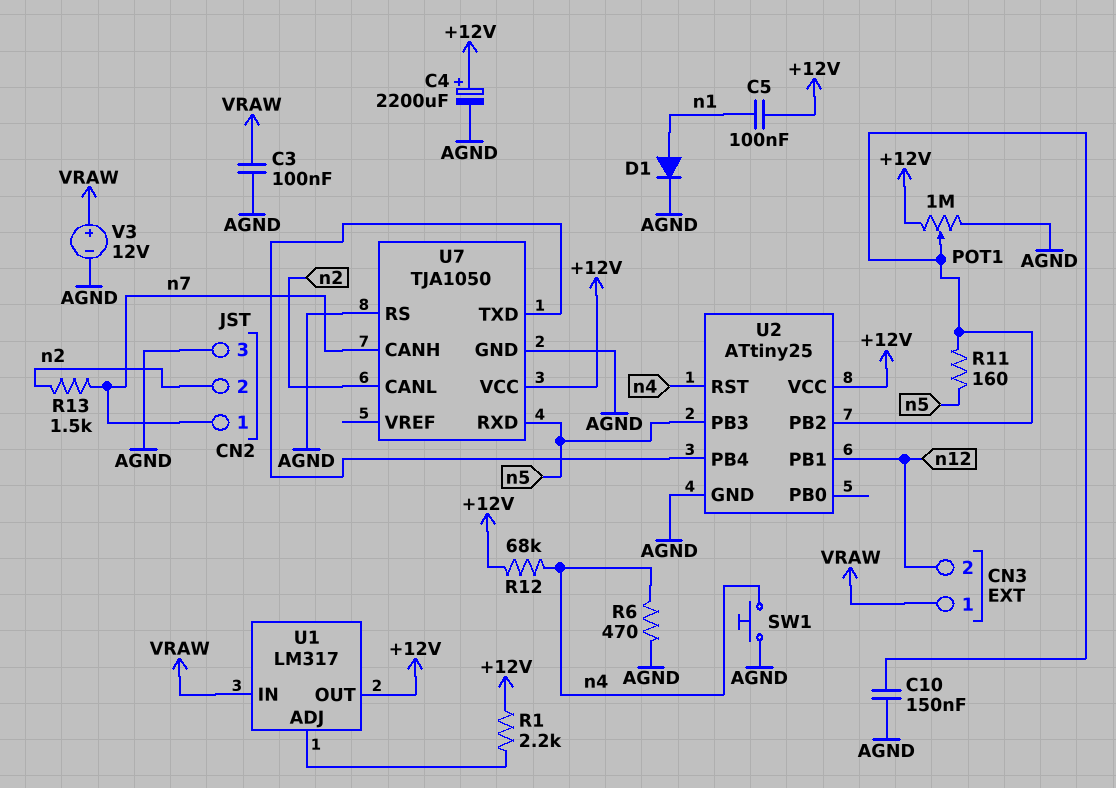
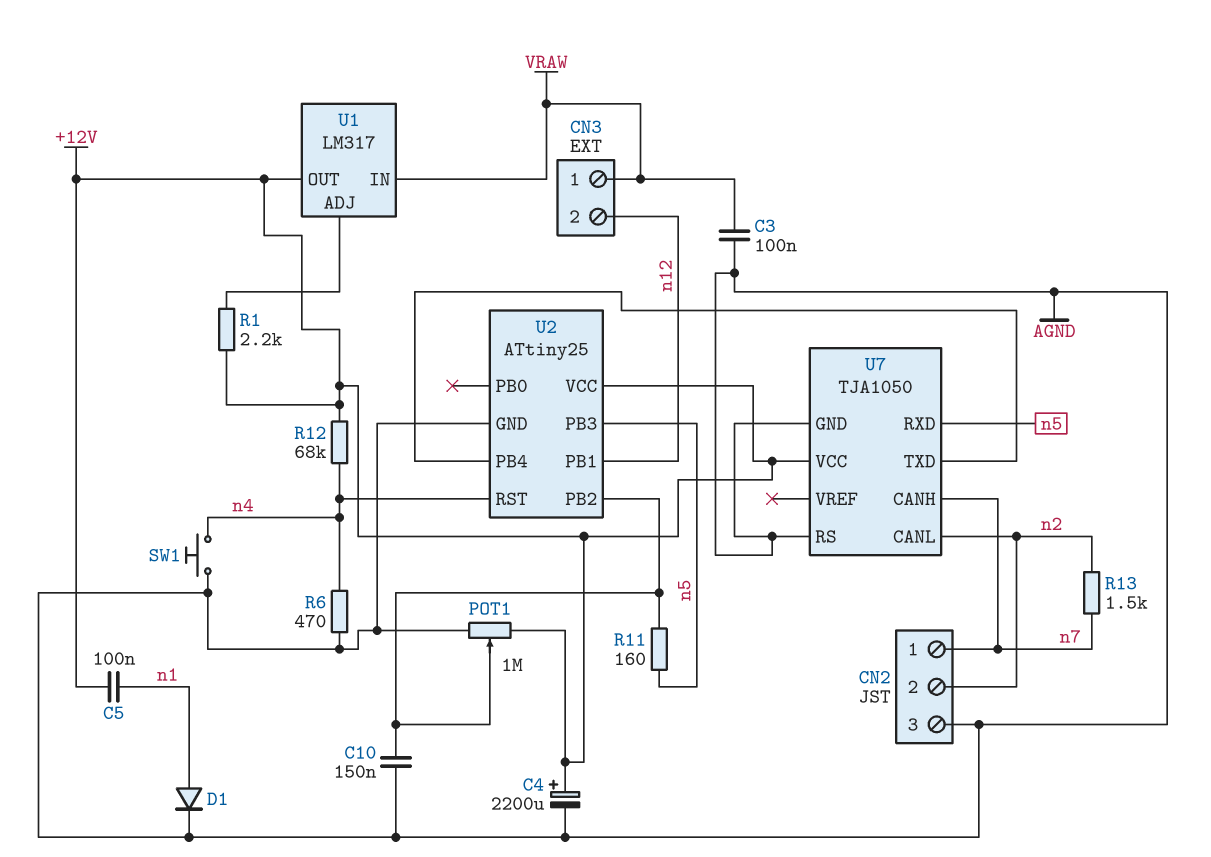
V3: 12V (plus VRAW, minus AGND) -> none

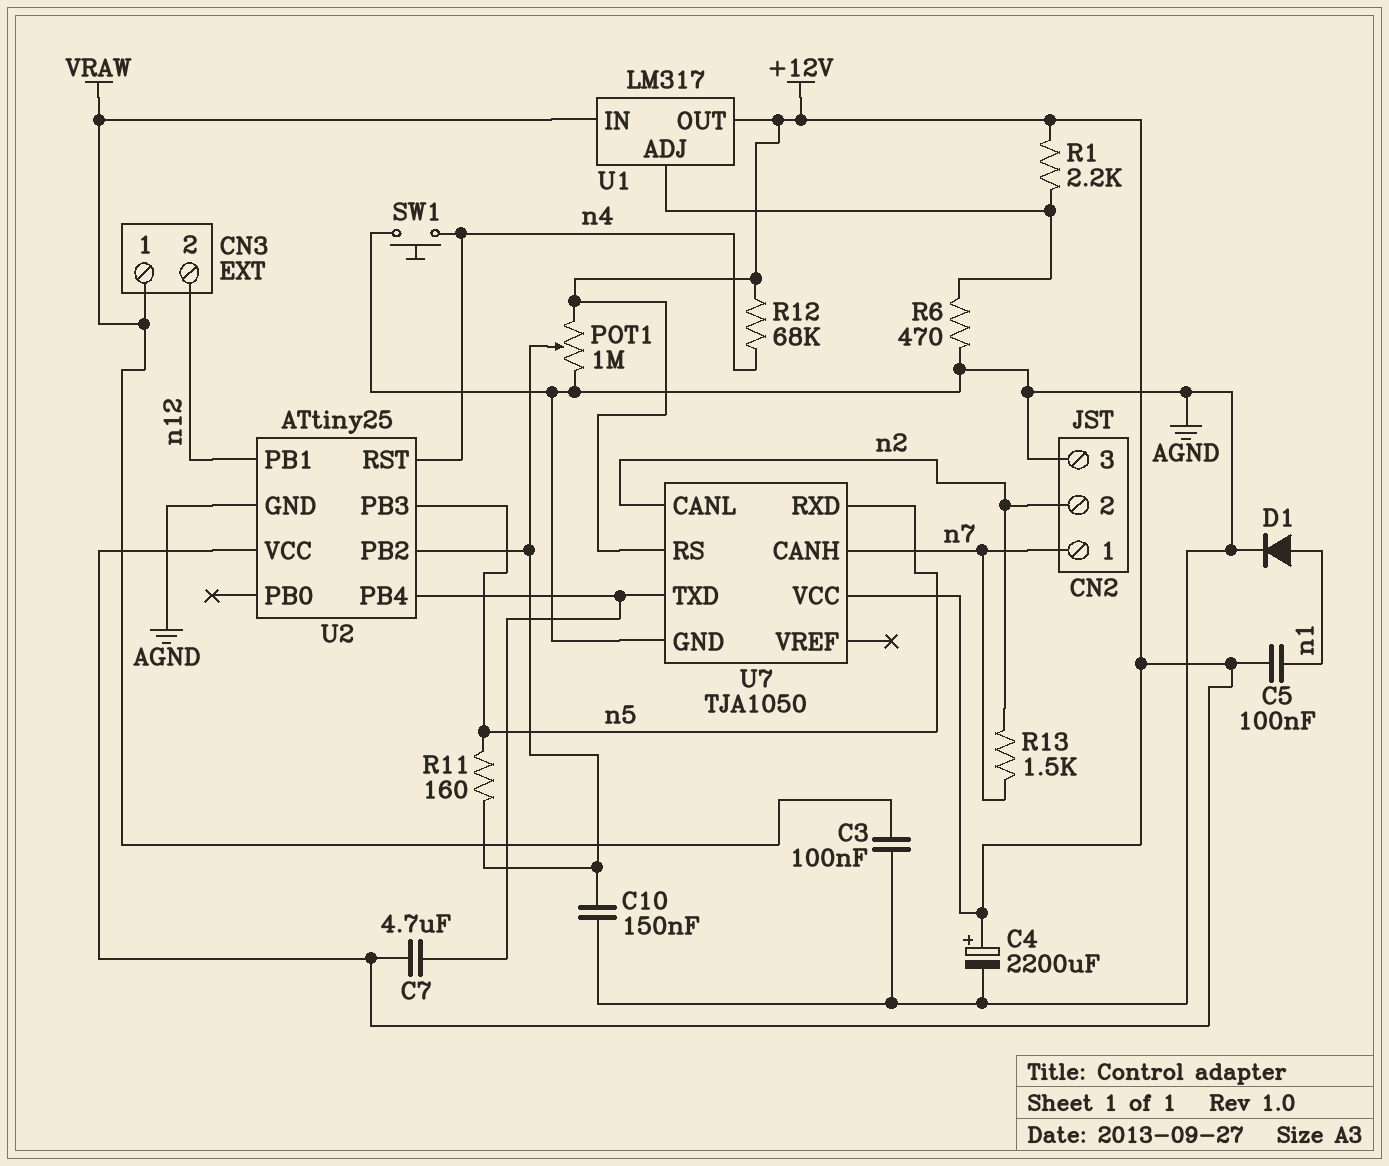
C7: none -> 4.7uF (+12V, U2/PB4)
R6: 470 (AGND, n4) -> 470 (AGND, U1/ADJ)
U7 pin RS: AGND -> +12V

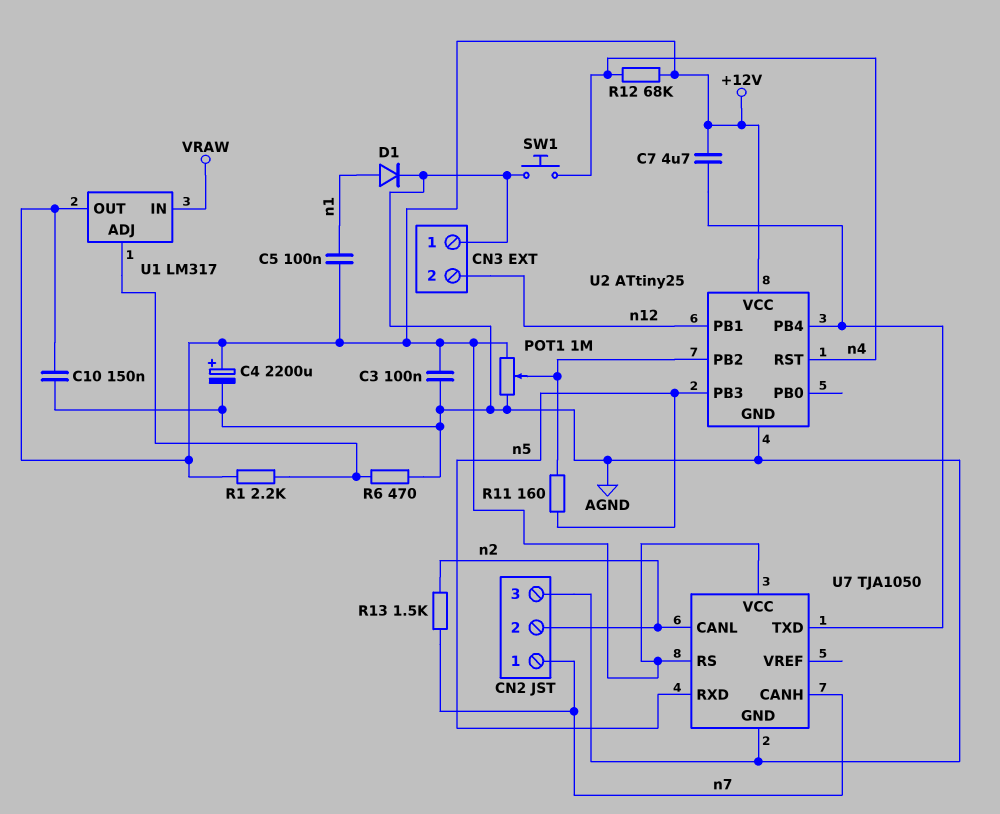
C3: 100nF (AGND, VRAW) -> 100nF (+12V, AGND)
C10: 150nF (AGND, U2/PB2) -> 150nF (+12V, AGND)
CN3 pin 1: VRAW -> AGND

